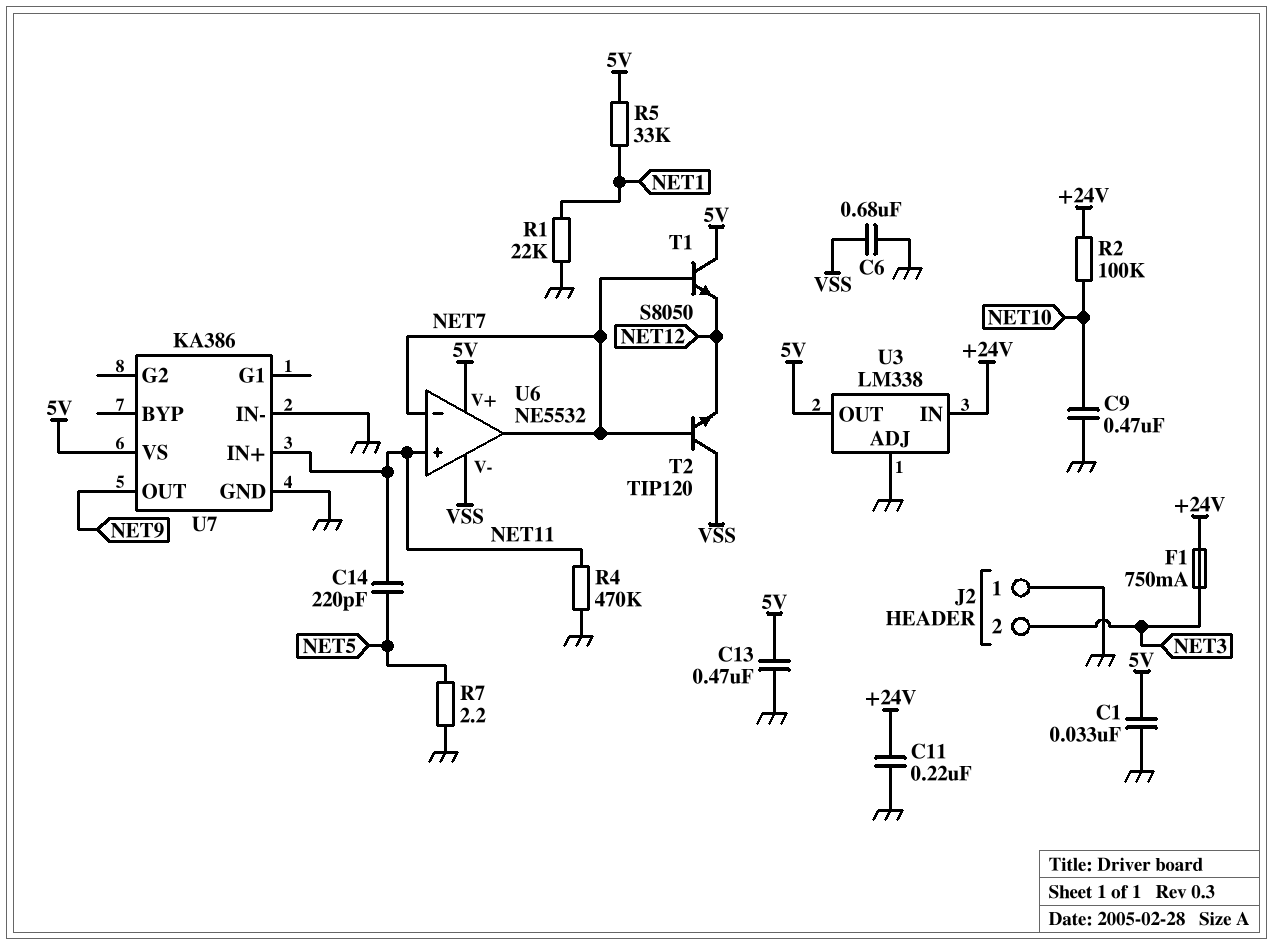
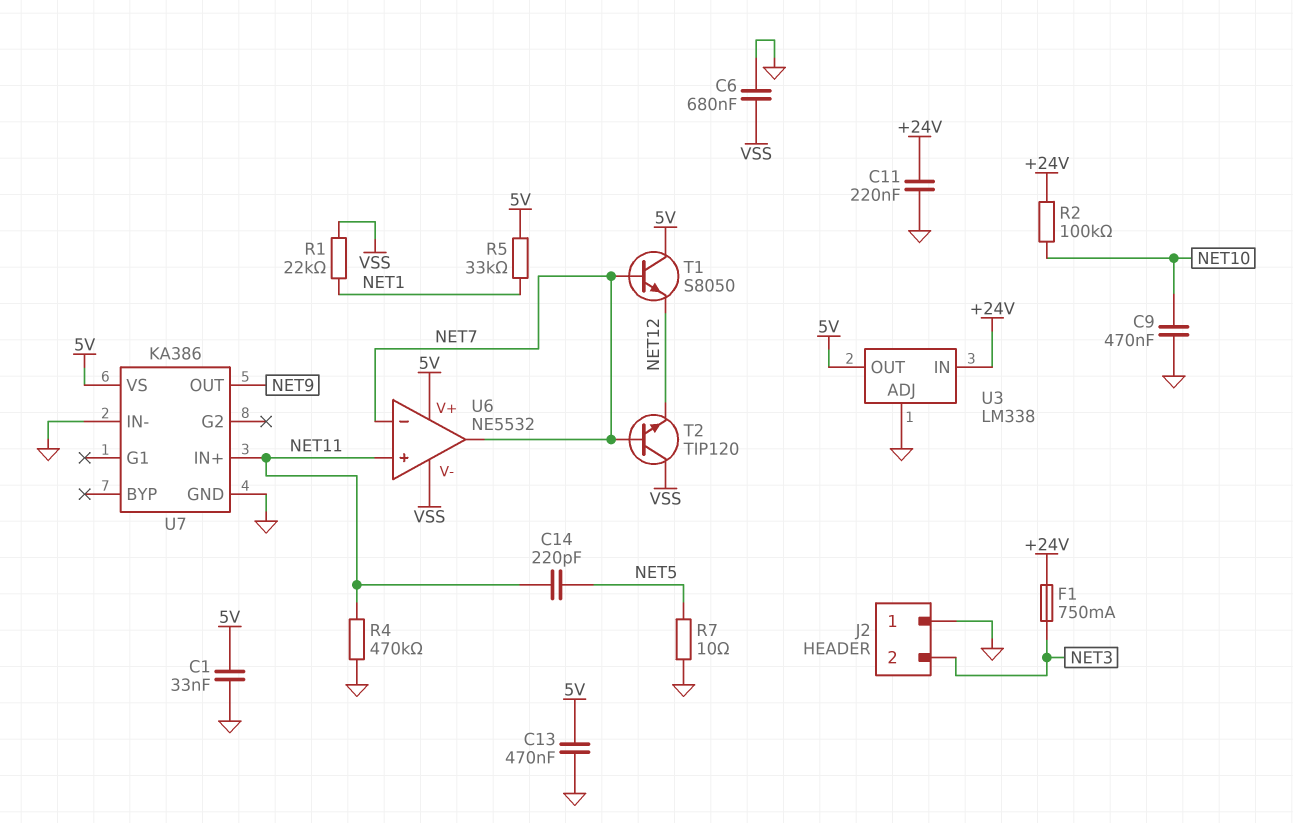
R1: 22k (GND, NET1) -> 22k (NET1, VSS)
R7: 2.2 (GND, NET5) -> 10 (GND, NET5)

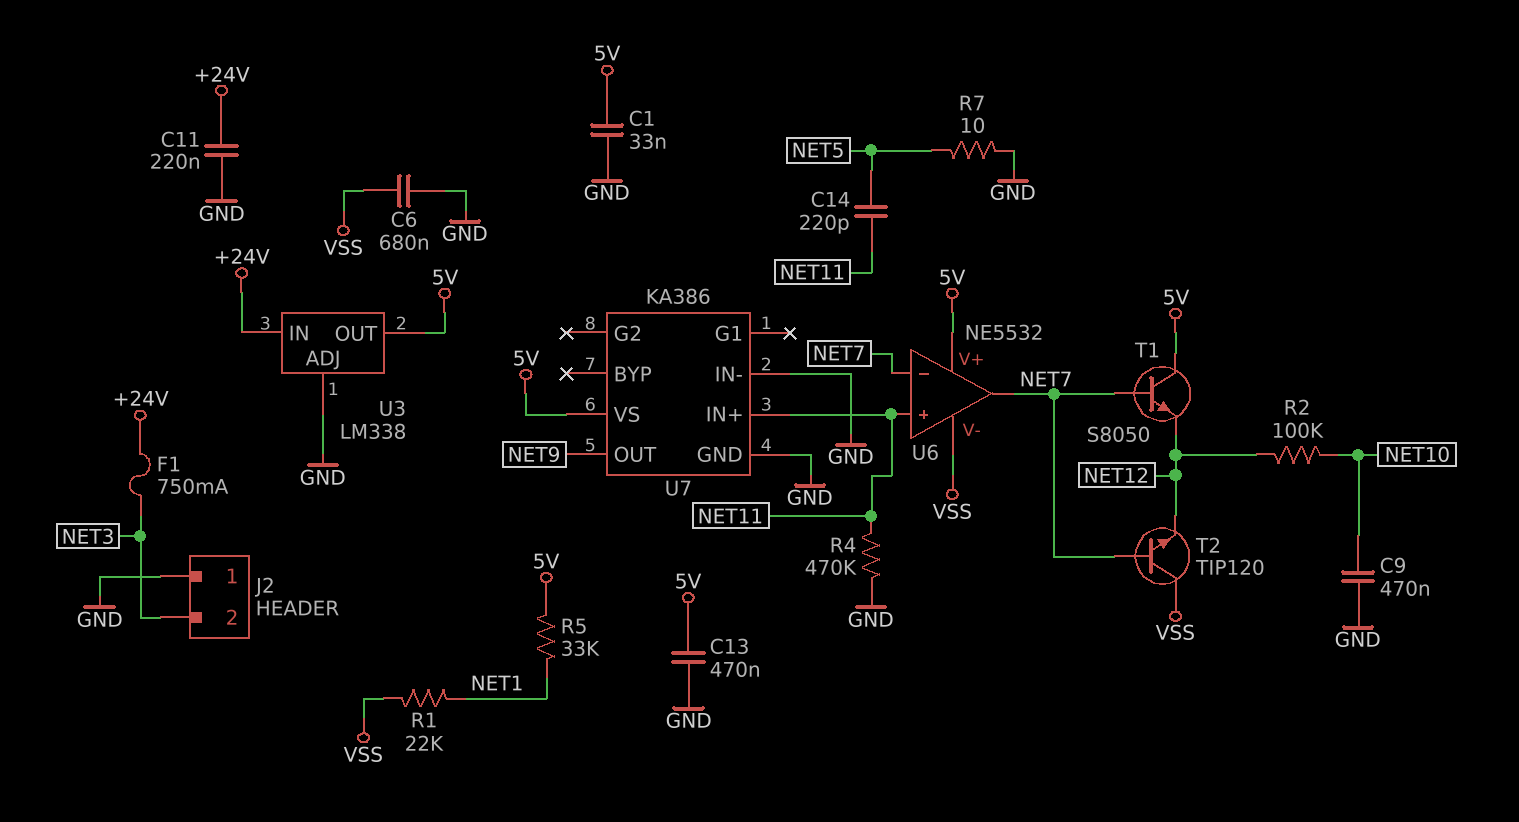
R2: 100k (+24V, NET10) -> 100k (NET10, NET12)

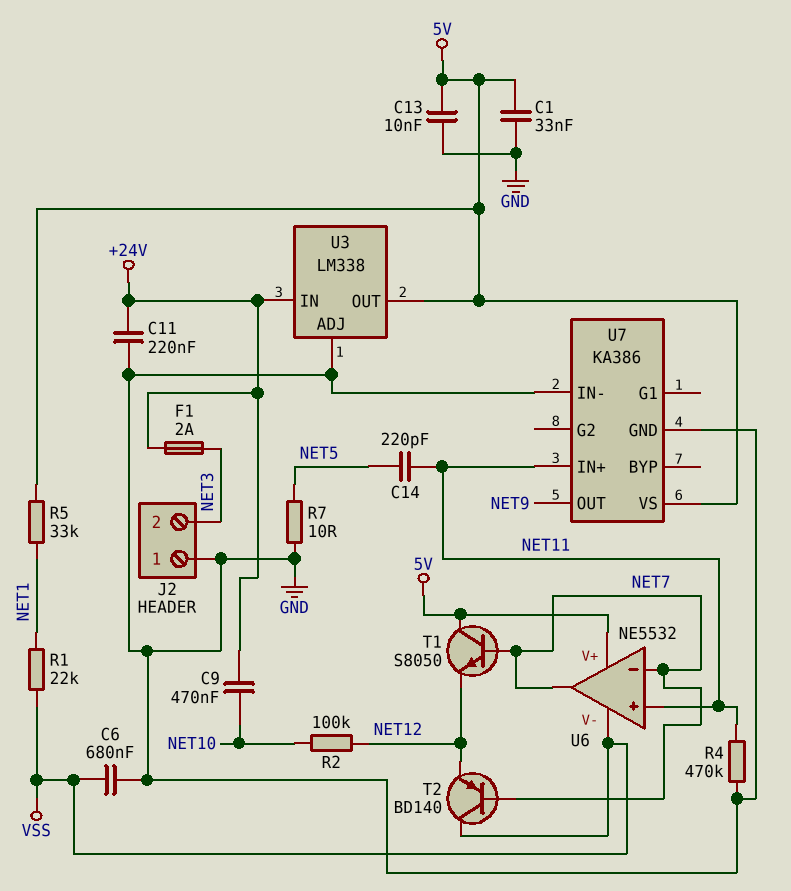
C9: 470nF (GND, NET10) -> 470nF (+24V, NET10)
C13: 470nF (5V, GND) -> 10nF (5V, GND)
F1: 750mA (+24V, NET3) -> 2A (+24V, NET3)
T2: NPN TIP120 (B NET7, C VSS, E NET12) -> PNP BD140 (B NET7, C VSS, E NET12)

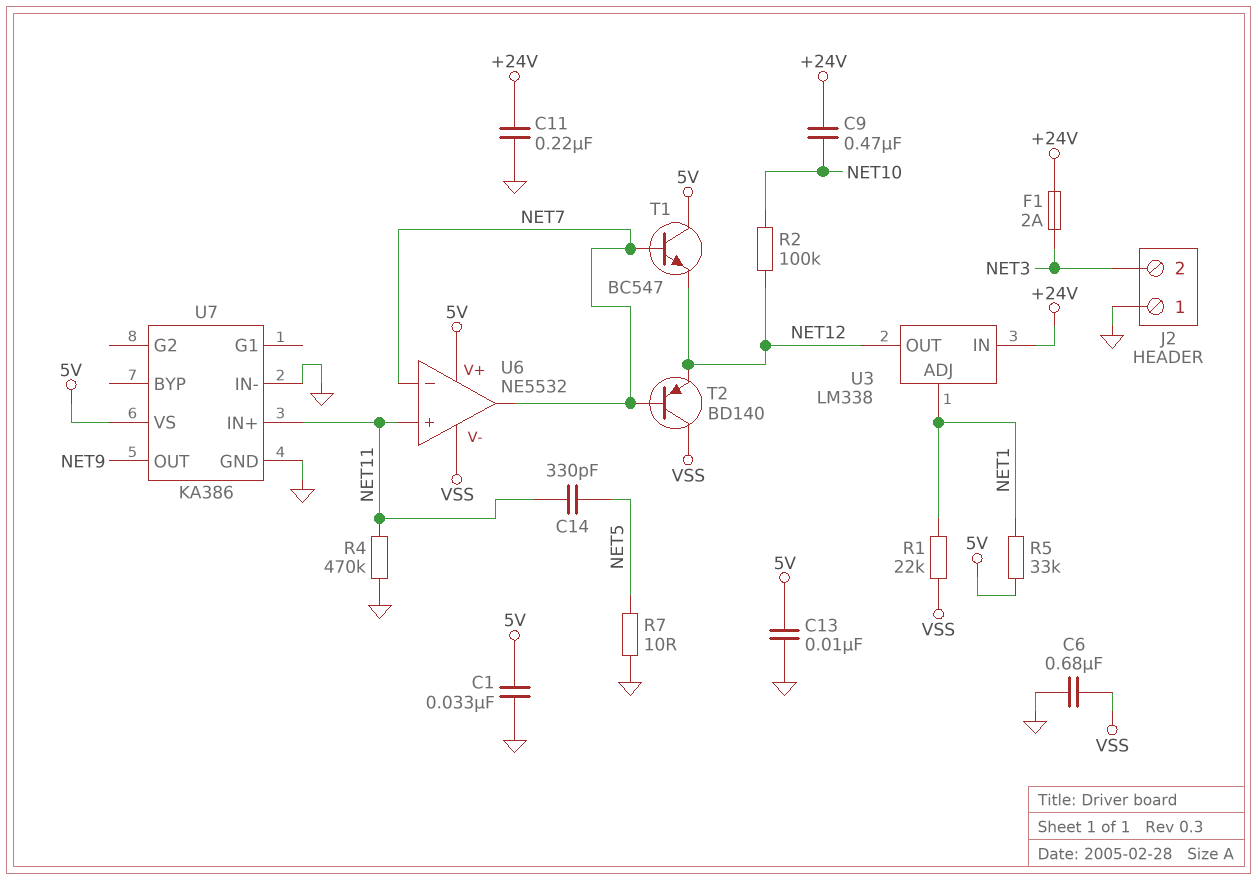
C14: 220pF (NET5, NET11) -> 330pF (NET5, NET11)
T1: NPN S8050 (B NET7, C 5V, E NET12) -> NPN BC547 (B NET7, C 5V, E NET12)
U3 pin ADJ: GND -> NET1
U3 pin OUT: 5V -> NET12

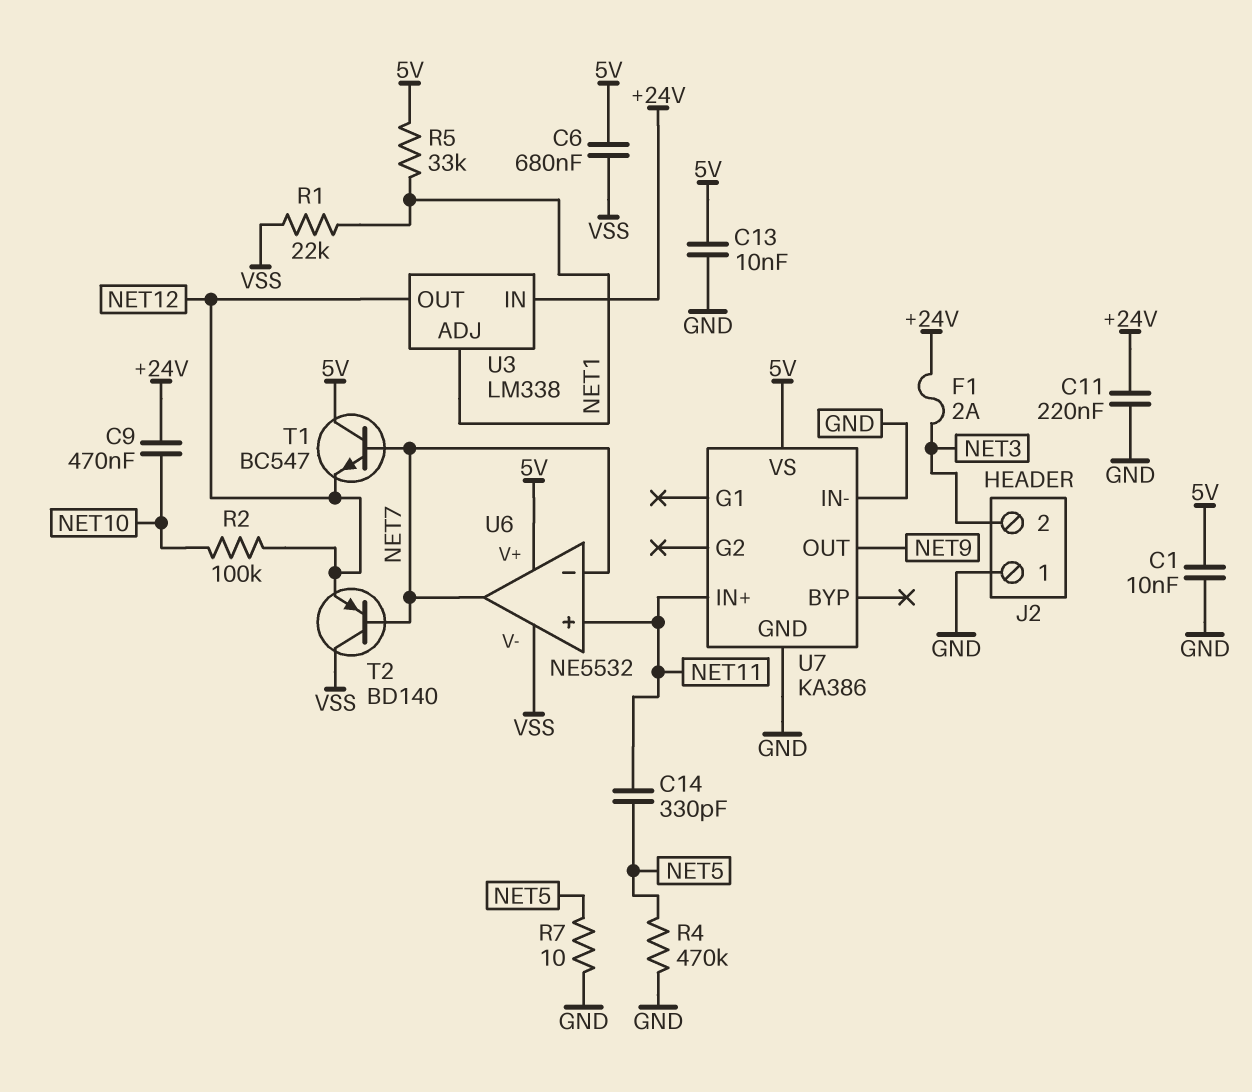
C1: 33nF (5V, GND) -> 10nF (5V, GND)
C6: 680nF (GND, VSS) -> 680nF (5V, VSS)
R4: 470k (GND, NET11) -> 470k (GND, NET5)

